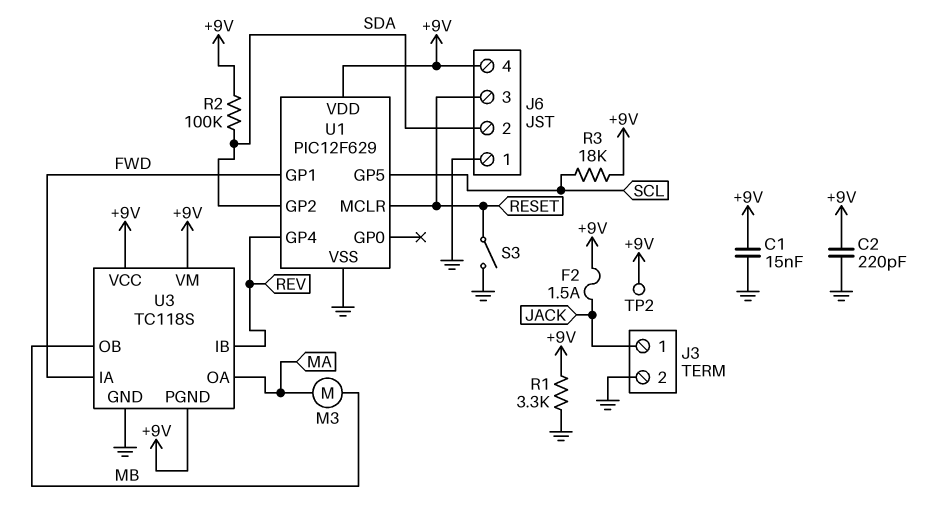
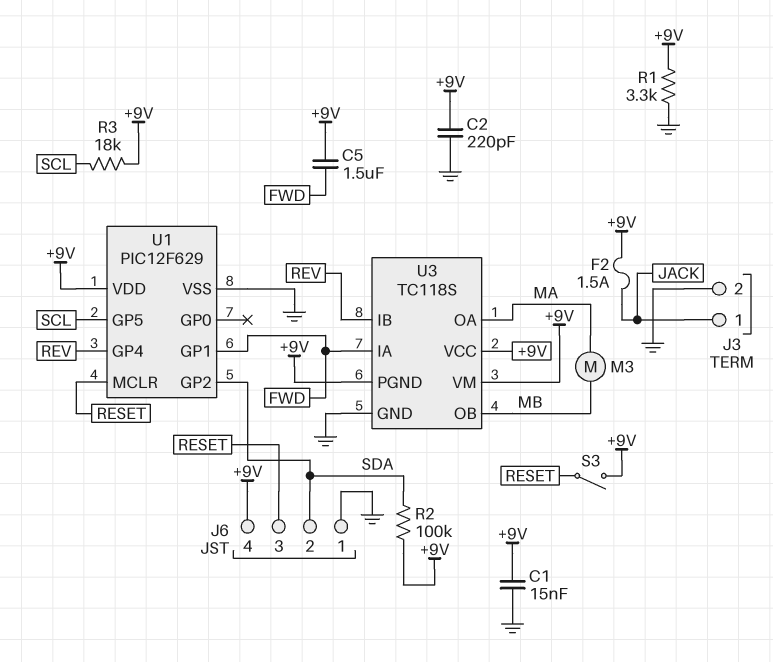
C5: none -> 1.5uF (+9V, FWD)
S3: switch (GND, RESET) -> switch (+9V, RESET)
TP2: test point (+9V) -> none

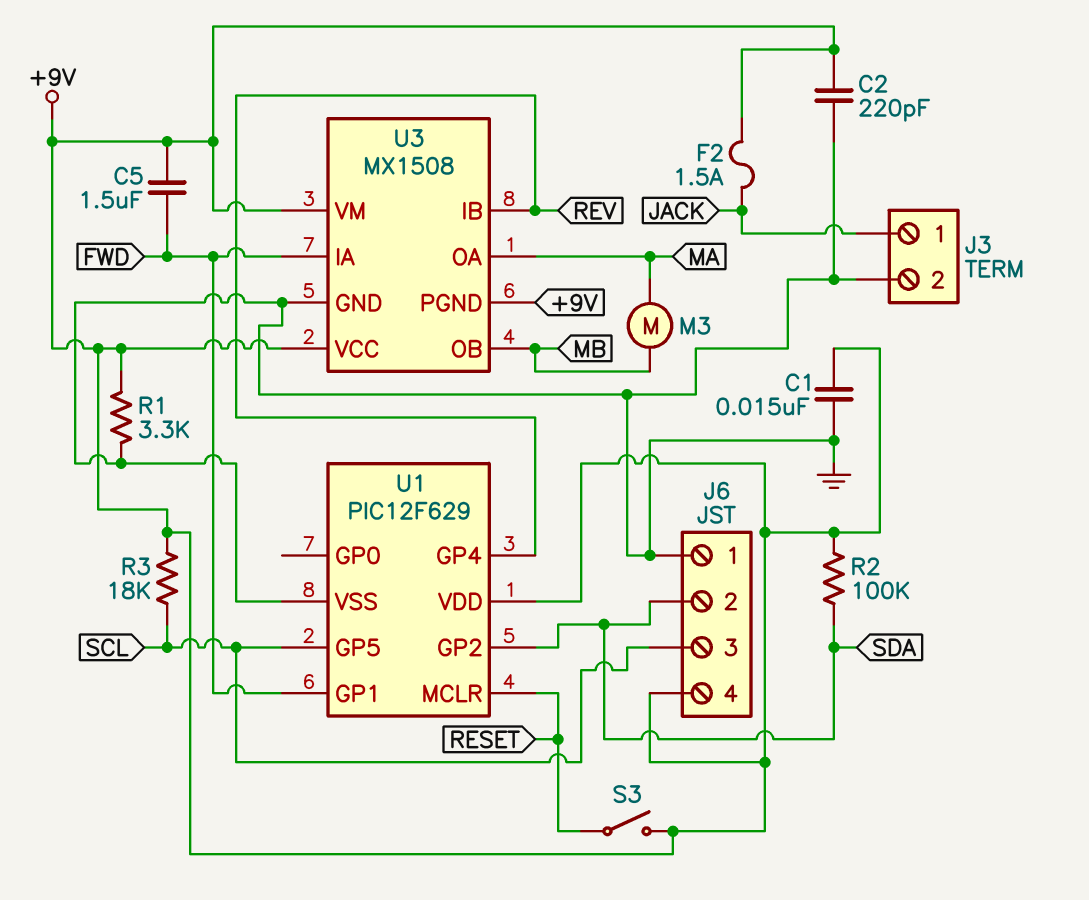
J6 pin 3: RESET -> SCL
U3: TC118S -> MX1508

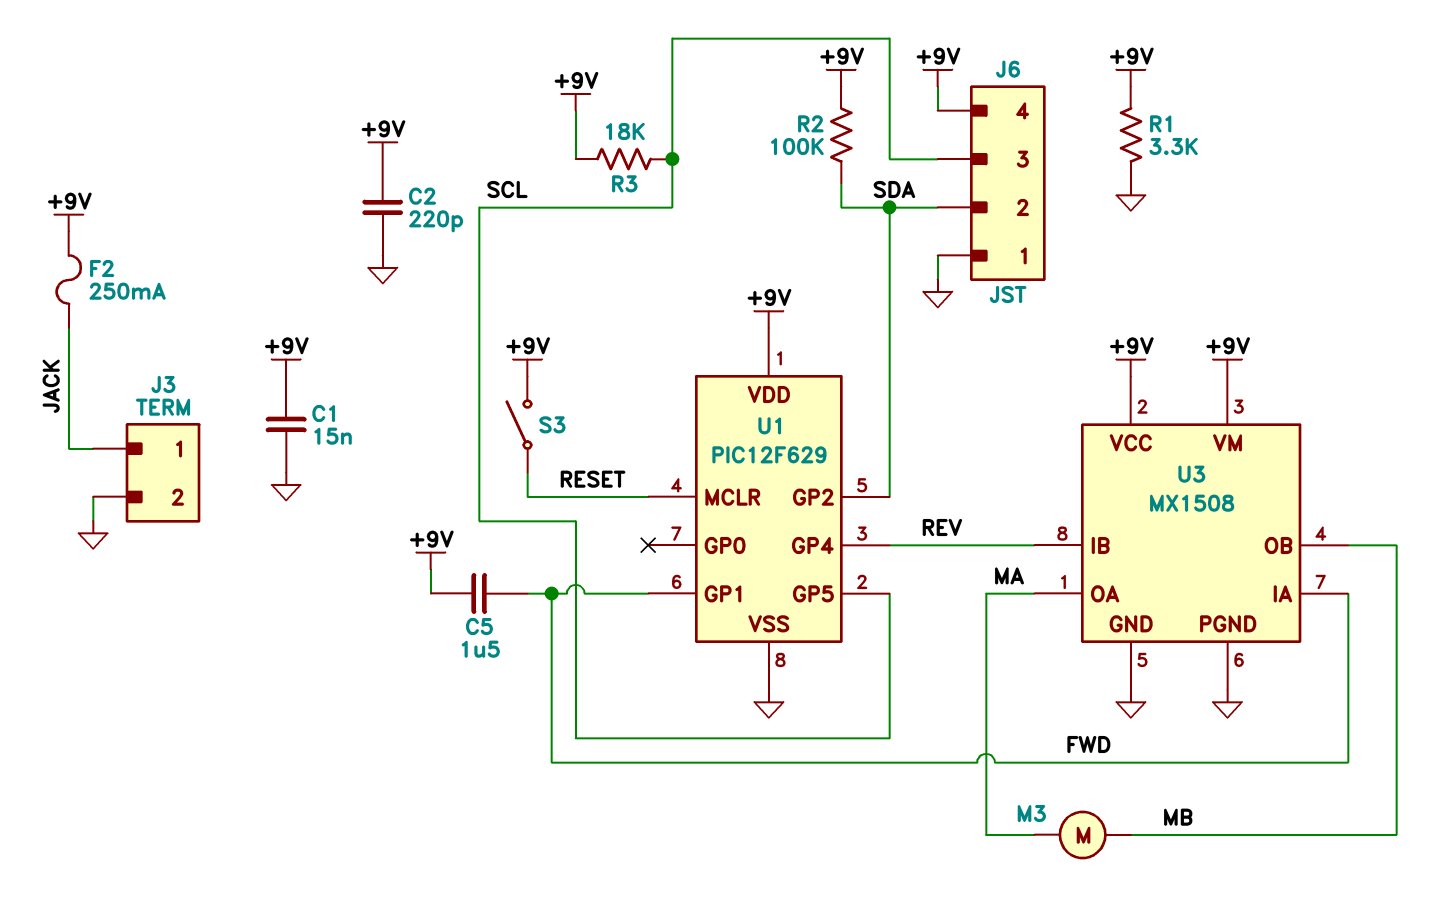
F2: 1.5A (+9V, JACK) -> 250mA (+9V, JACK)
U3 pin PGND: +9V -> GND

